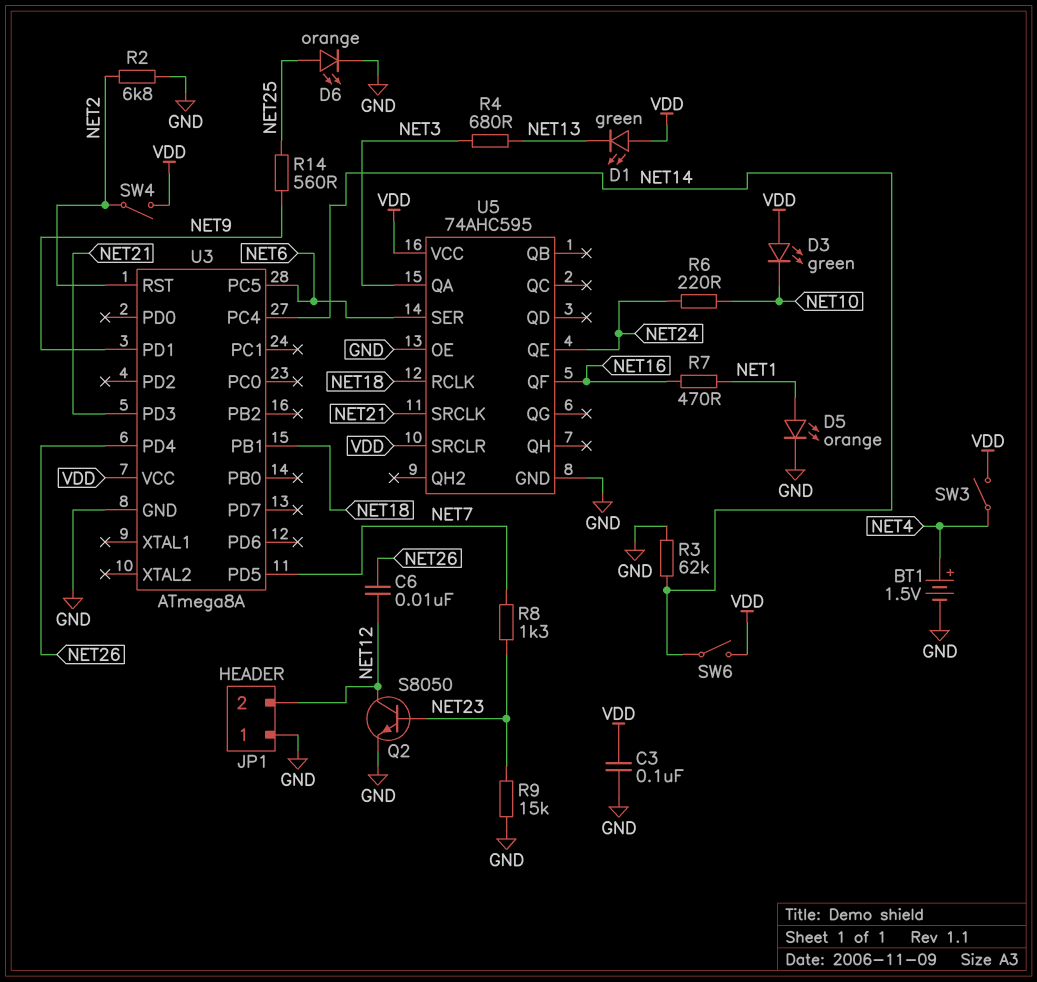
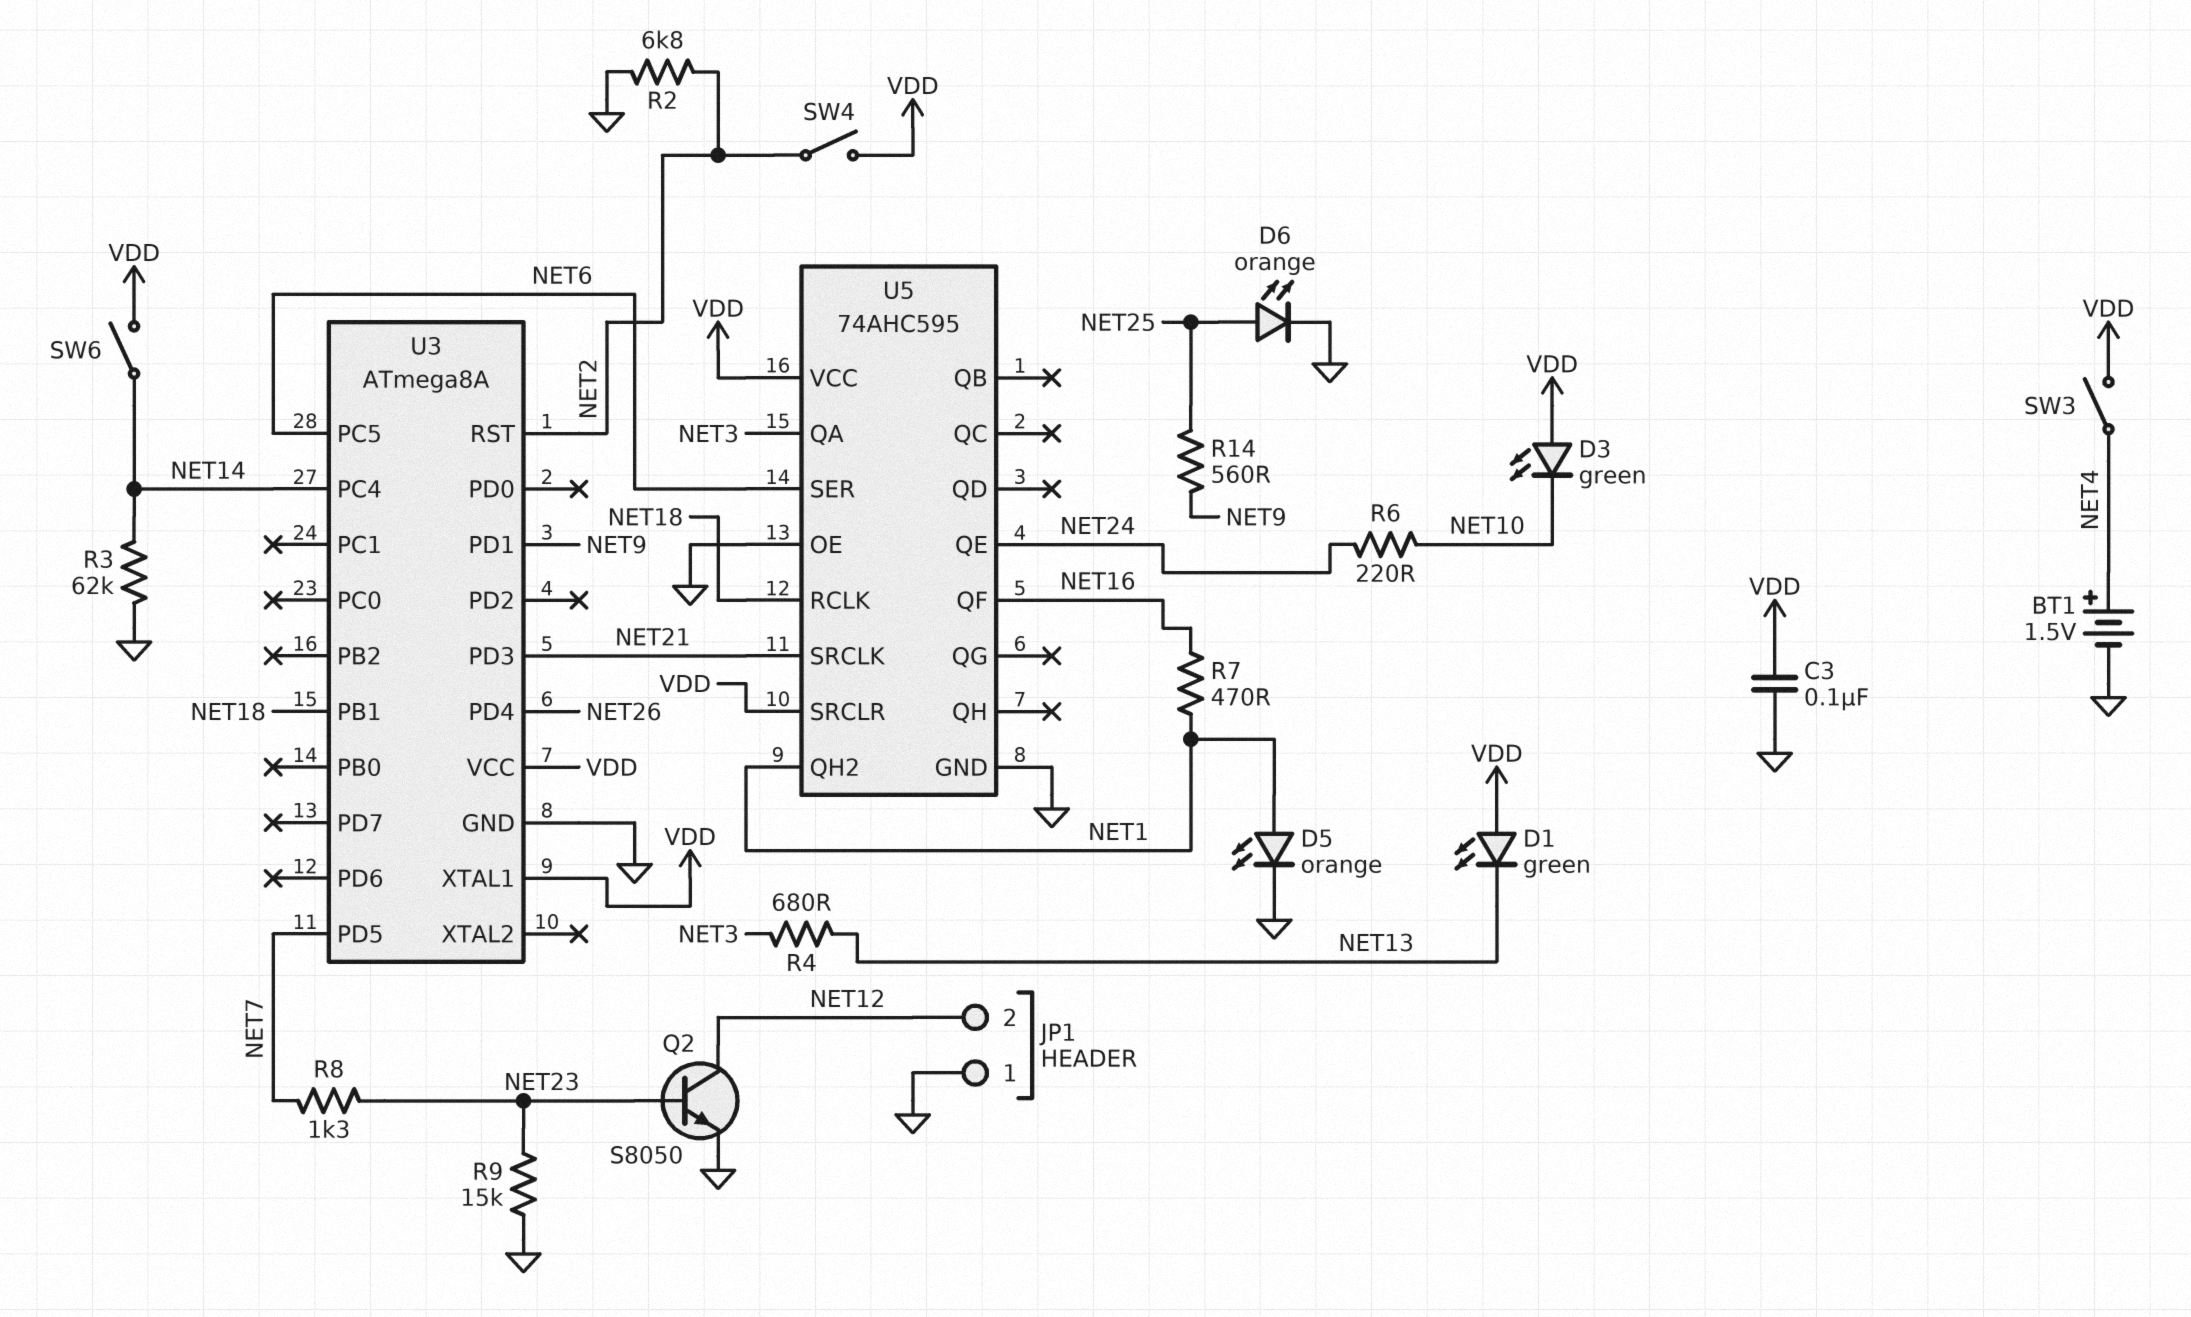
C6: 10nF (NET12, NET26) -> none
U3 pin XTAL1: none -> VDD
U5 pin QH2: none -> NET1

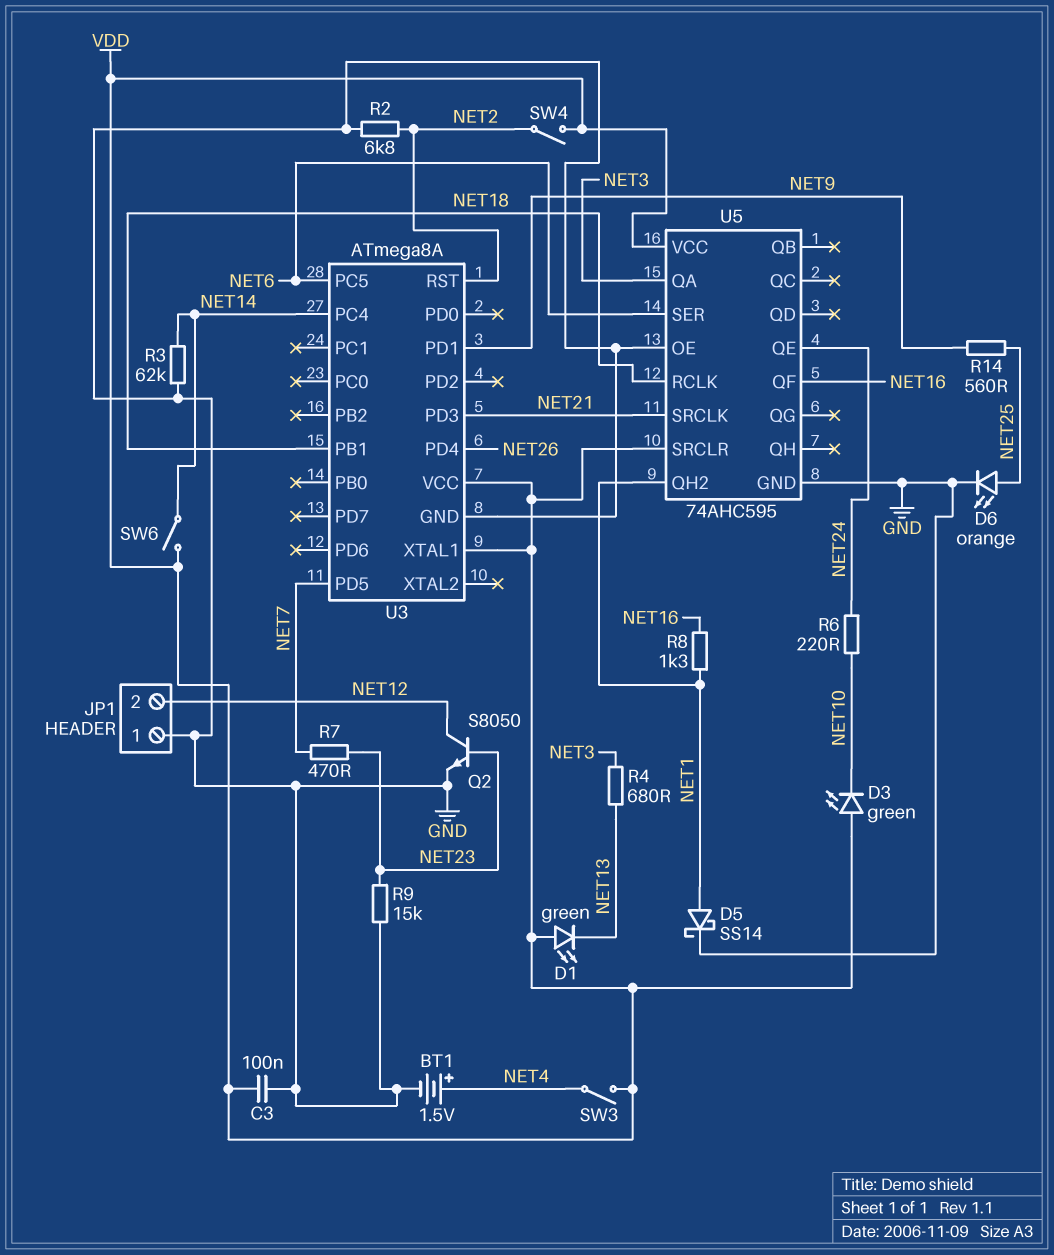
D5: LED orange (A NET1, K GND) -> schottky SS14 (A NET1, K GND)
R7: 470 (NET1, NET16) -> 470 (NET7, NET23)
R8: 1.3k (NET7, NET23) -> 1.3k (NET1, NET16)

